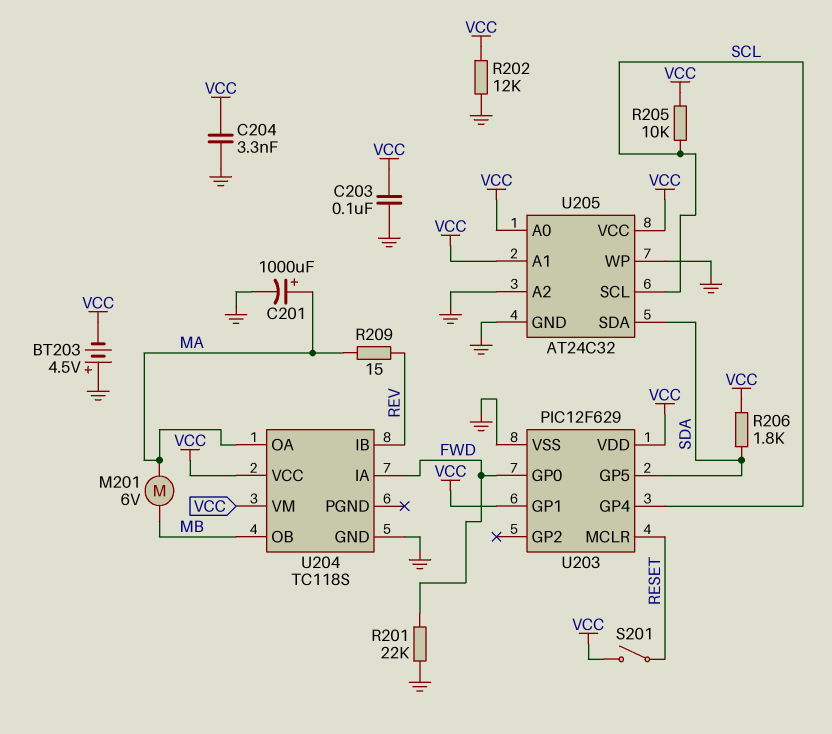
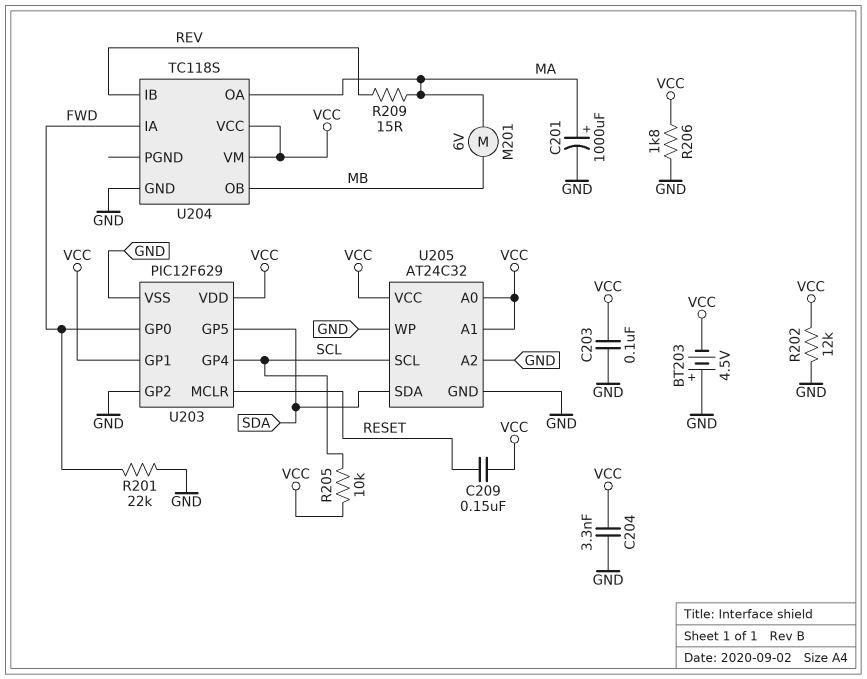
C209: none -> 150nF (RESET, VCC)
R206: 1.8k (SDA, VCC) -> 1.8k (GND, VCC)
S201: switch (RESET, VCC) -> none
U203 pin GP2: none -> GND

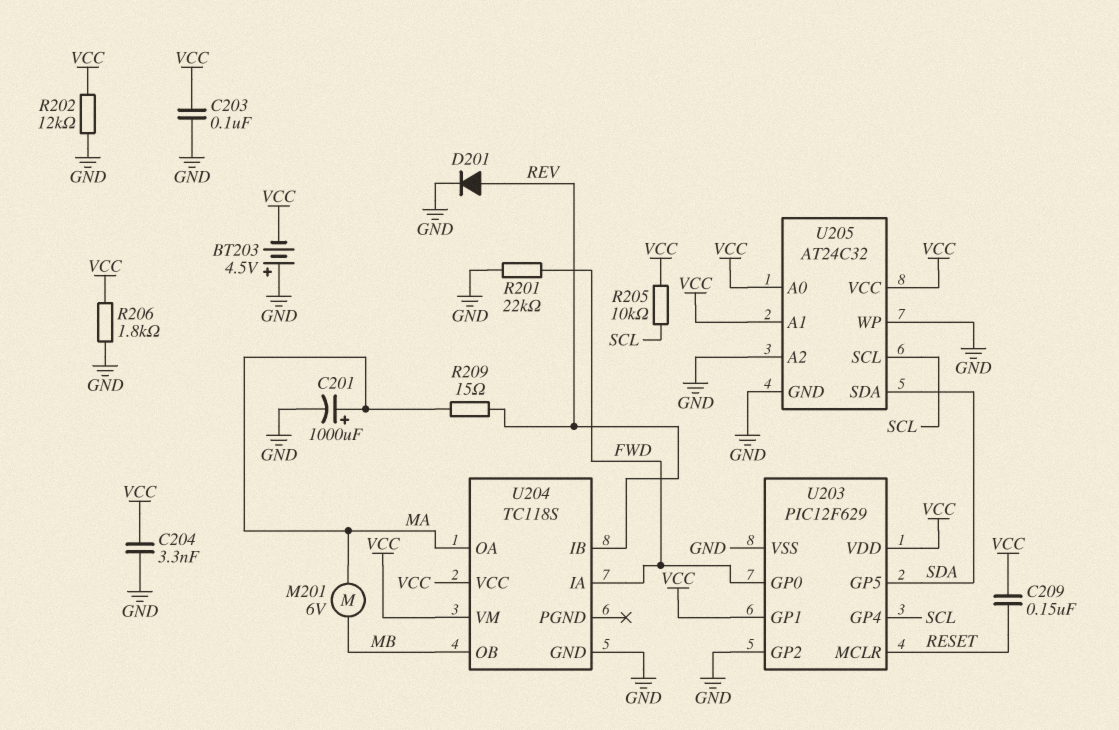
D201: none -> diode (A REV, K GND)

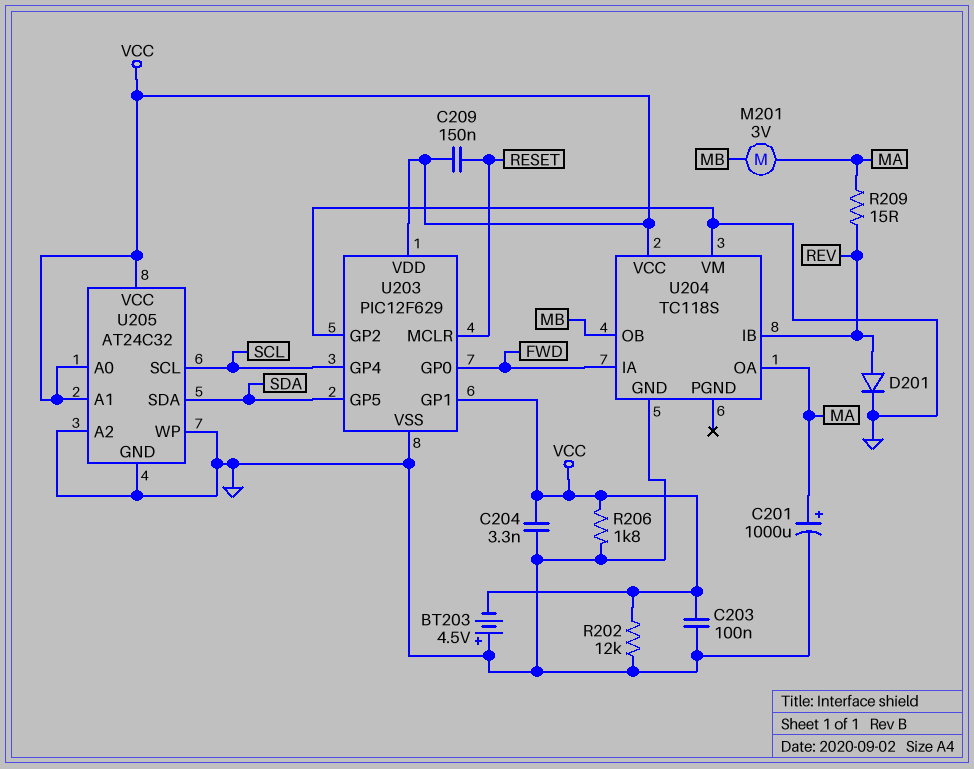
M201: motor 6V (MA, MB) -> motor 3V (MA, MB)
R201: 22k (FWD, GND) -> none
R205: 10k (SCL, VCC) -> none
U204 pin VM: VCC -> GND

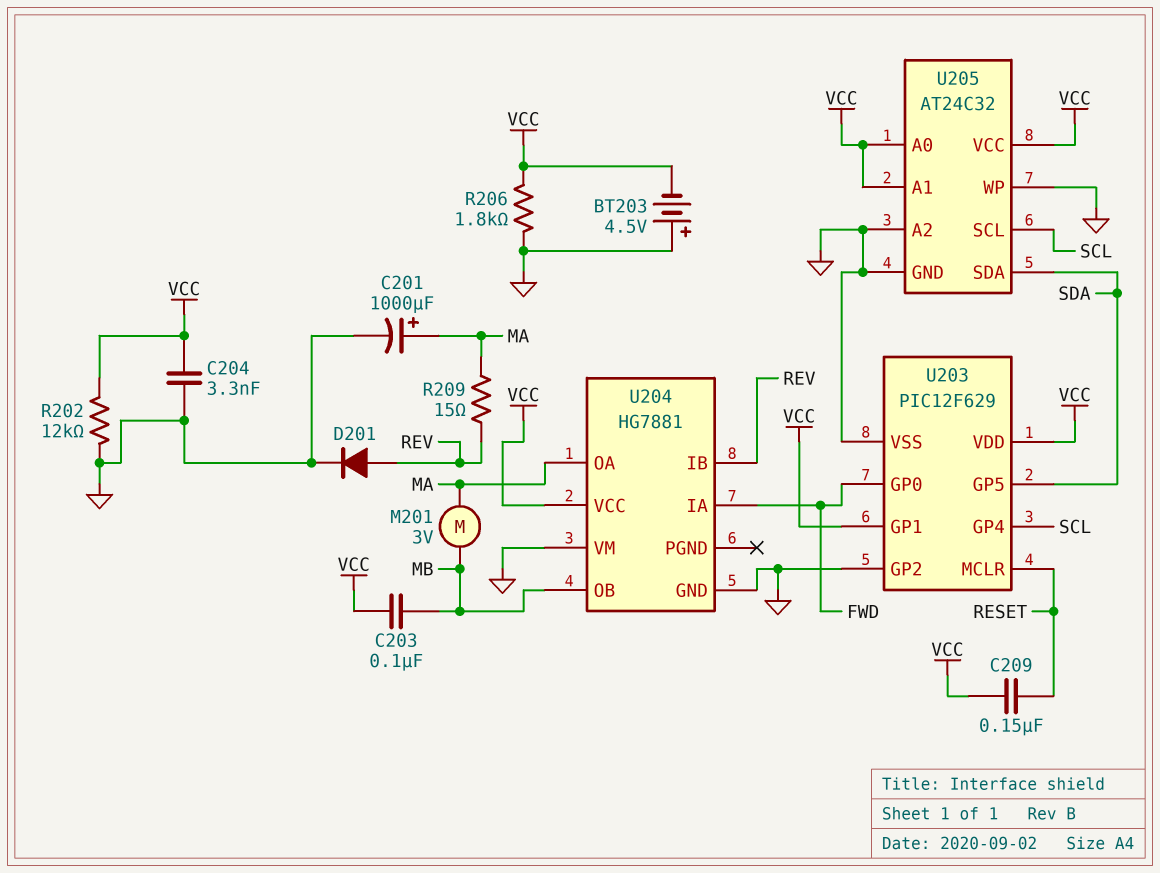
C203: 100nF (GND, VCC) -> 100nF (MB, VCC)
U204: TC118S -> HG7881

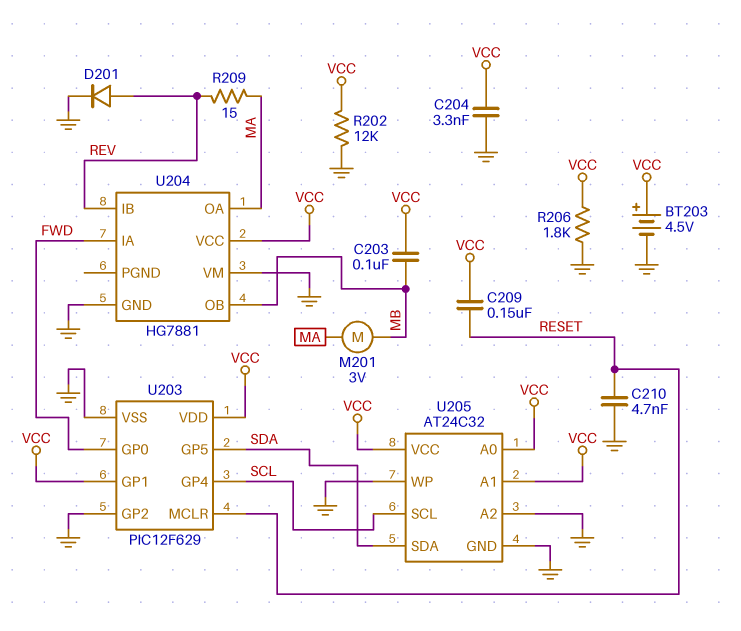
BT203: 4.5V (plus GND, minus VCC) -> 4.5V (plus VCC, minus GND)
C201: 1000uF (plus MA, minus GND) -> none
C210: none -> 4.7nF (GND, RESET)

